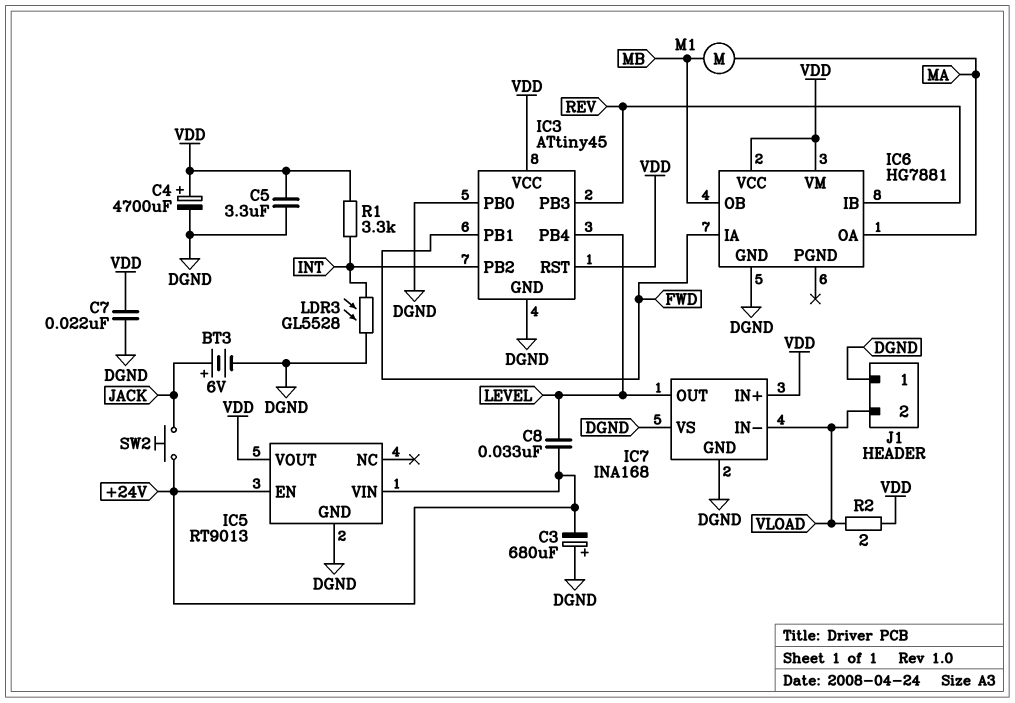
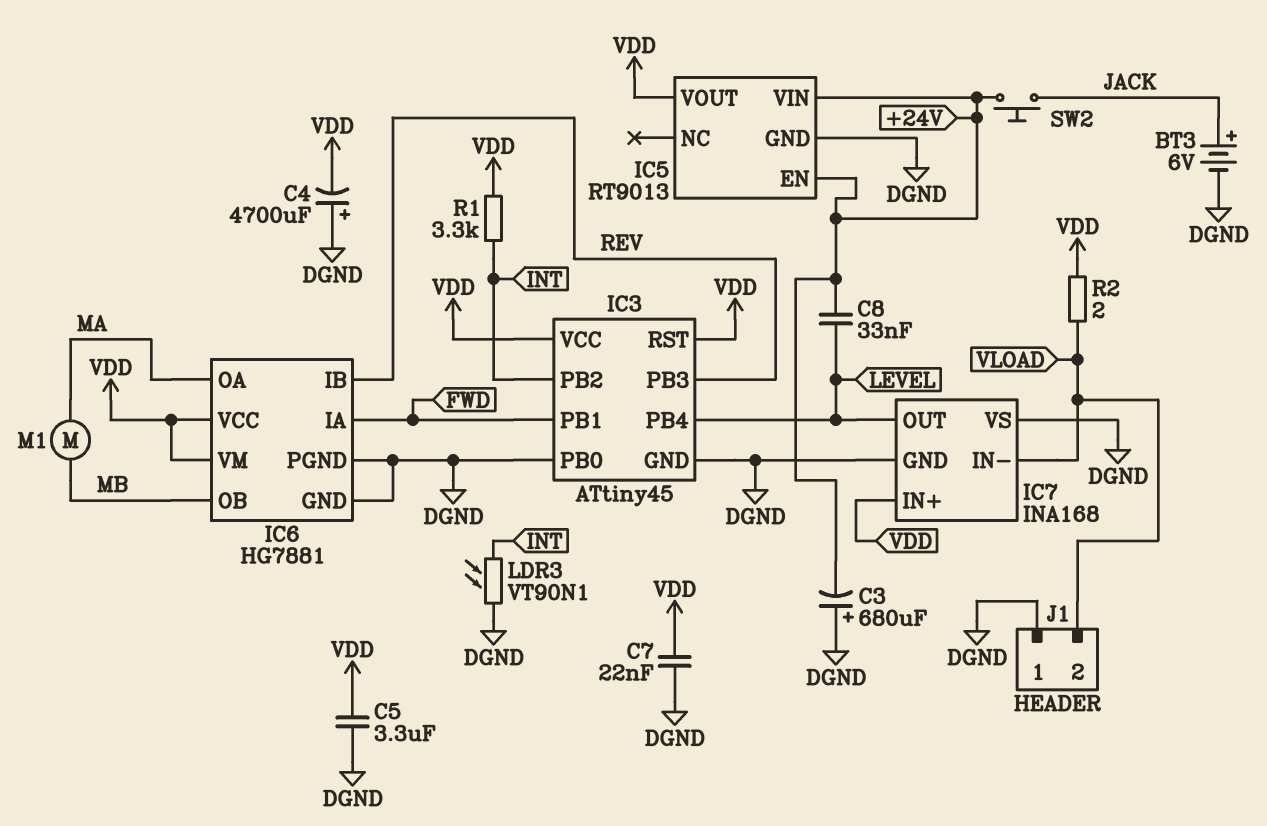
C4: 4700uF (plus VDD, minus DGND) -> 4700uF (plus DGND, minus VDD)
IC6 pin PGND: none -> DGND
LDR3: GL5528 (DGND, INT) -> VT90N1 (DGND, INT)

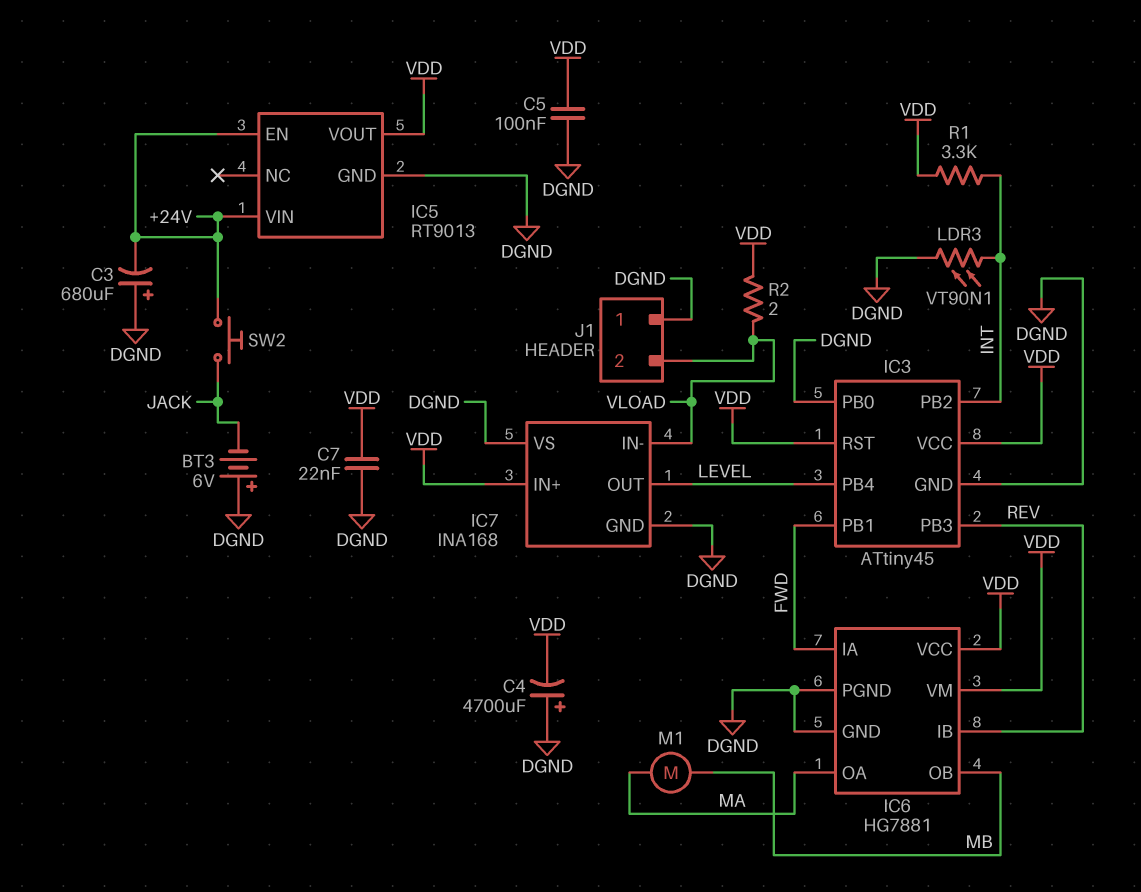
BT3: 6V (plus JACK, minus DGND) -> 6V (plus DGND, minus JACK)
C5: 3.3uF (DGND, VDD) -> 100nF (DGND, VDD)
C8: 33nF (+24V, LEVEL) -> none

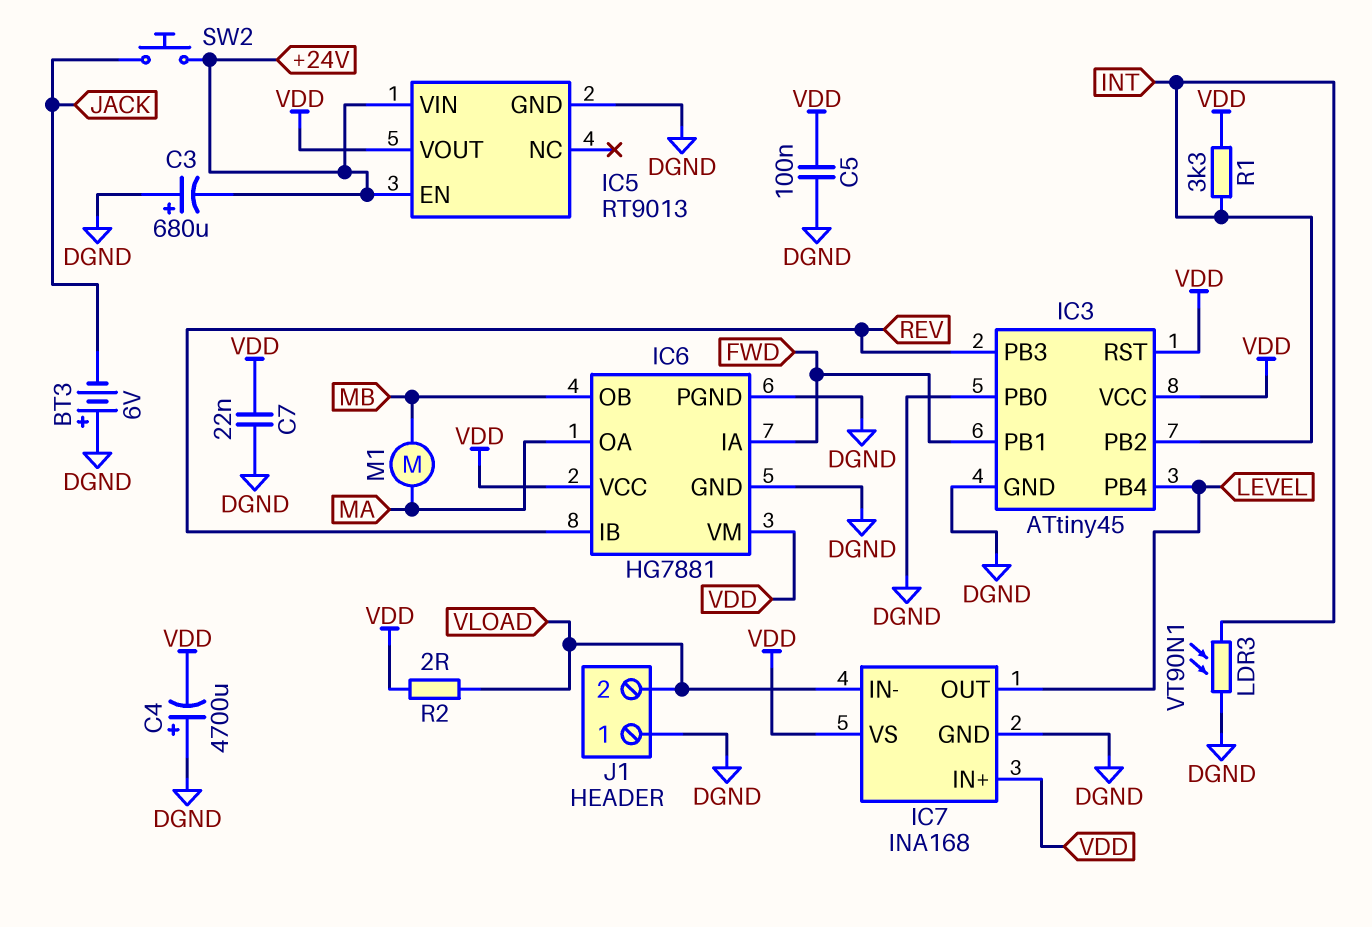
IC7 pin VS: DGND -> VDD

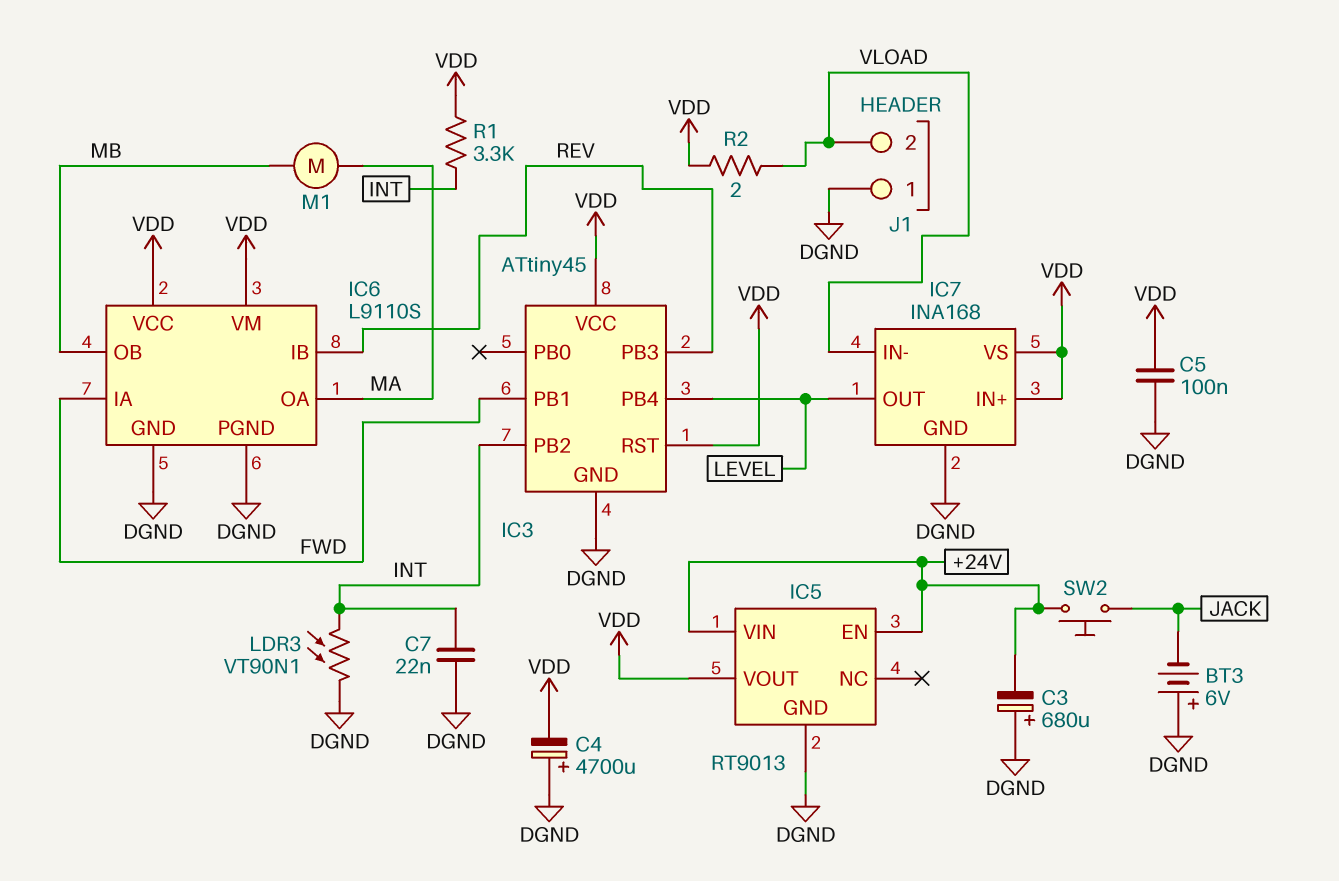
C7: 22nF (DGND, VDD) -> 22nF (DGND, INT)
IC3 pin PB0: DGND -> none
IC6: HG7881 -> L9110S

